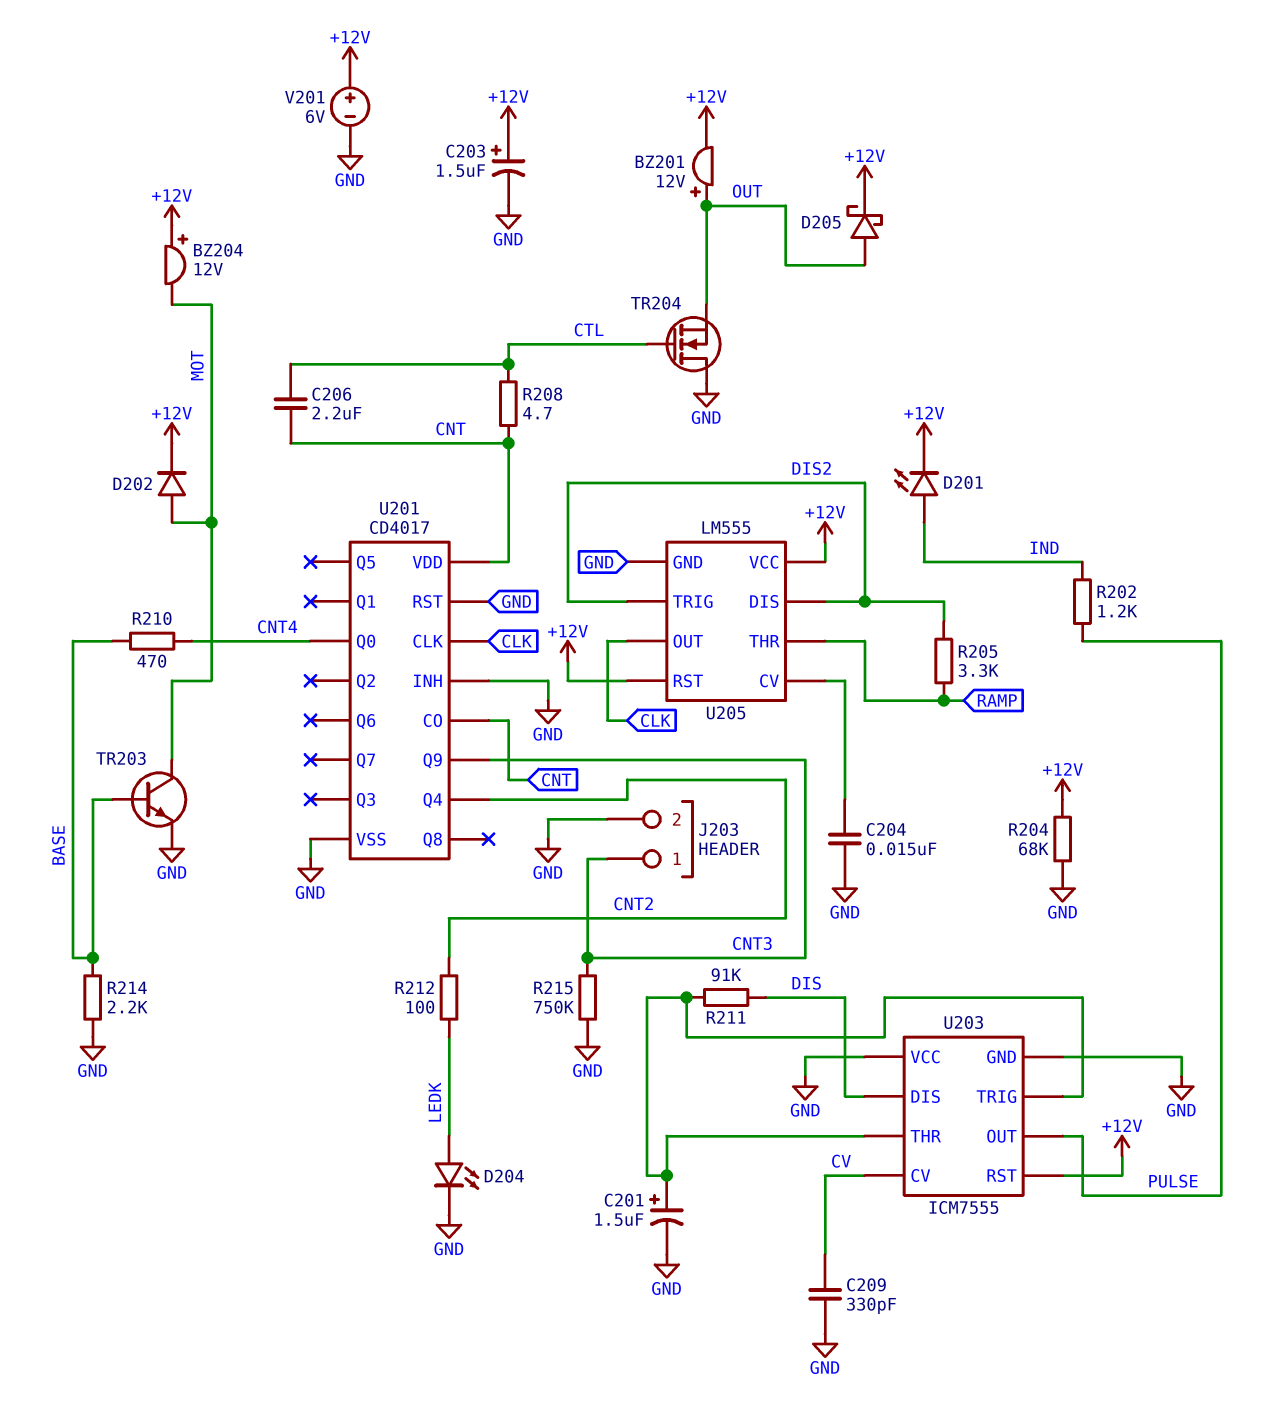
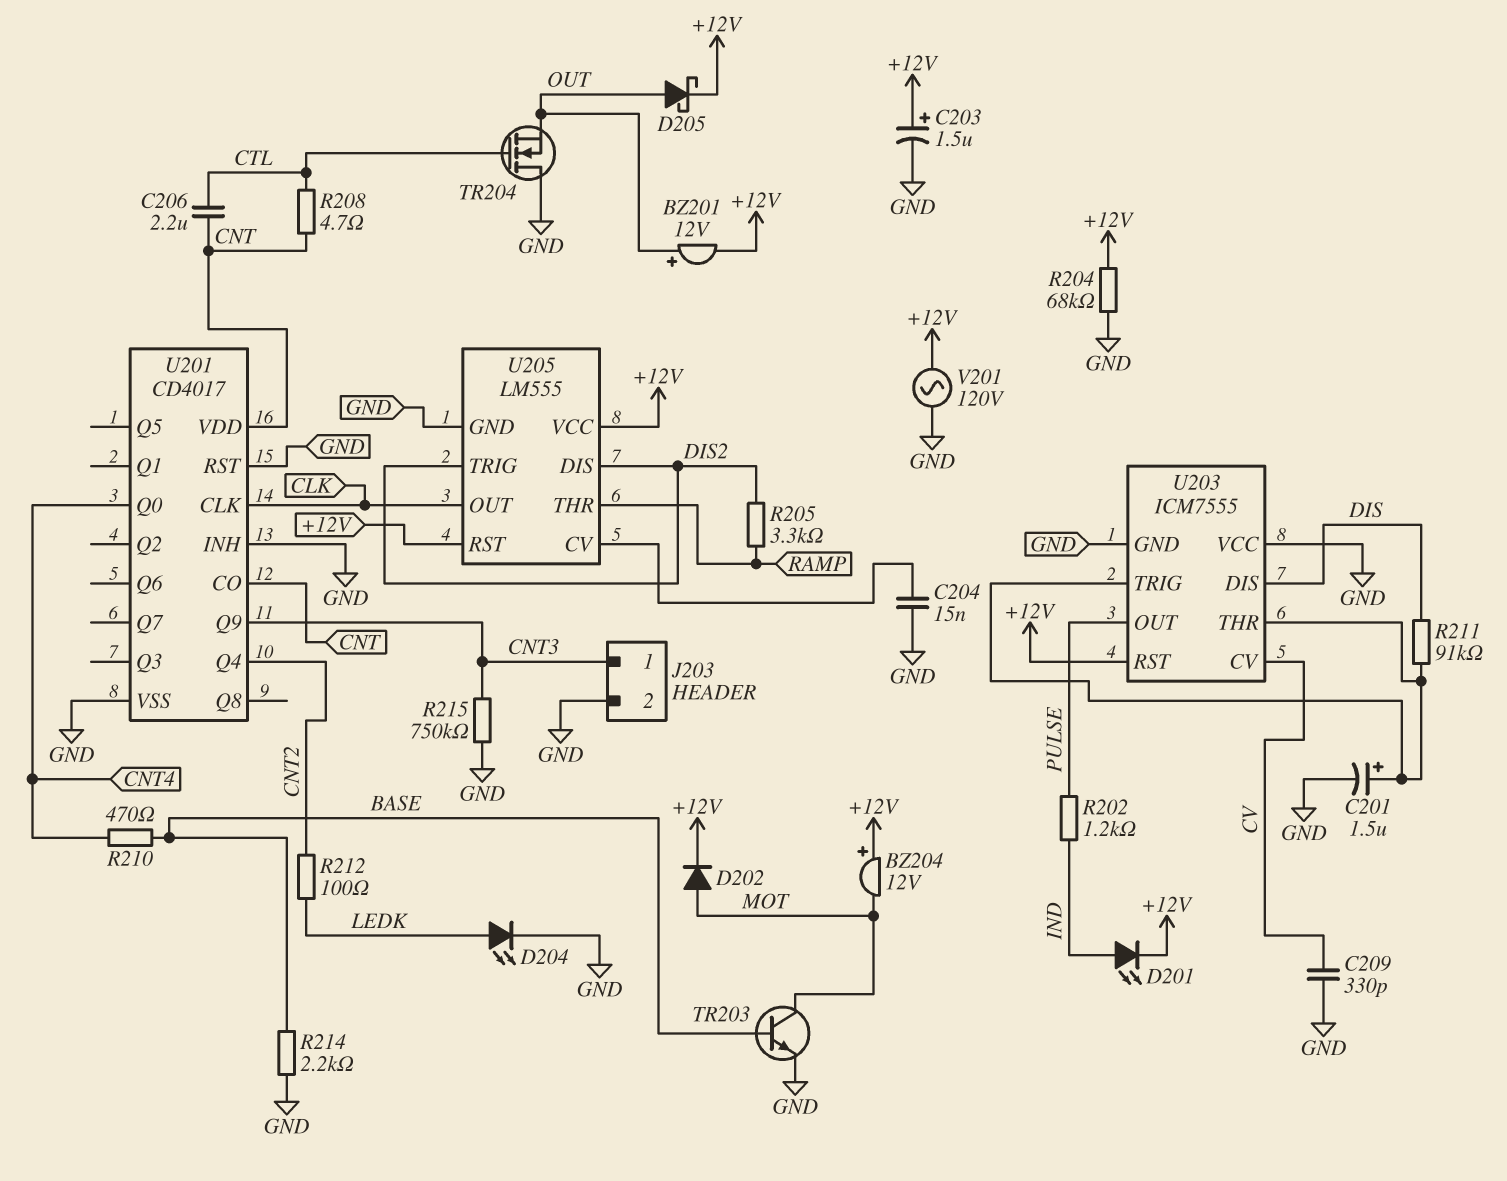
V201: 6V (plus +12V, minus GND) -> AC 120V (+12V, GND)

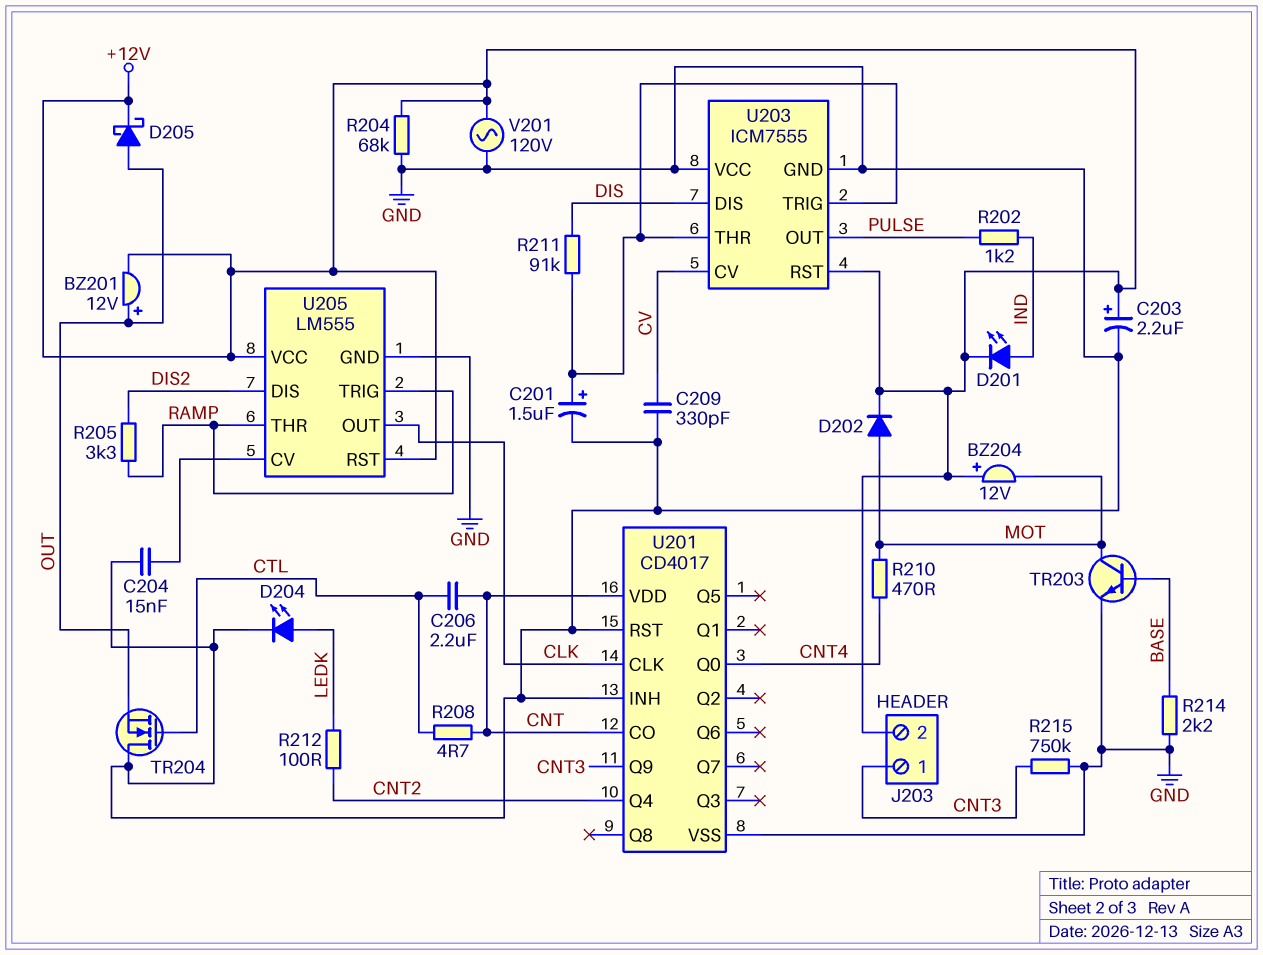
C203: 1.5uF (plus +12V, minus GND) -> 2.2uF (plus +12V, minus GND)
J203 pin 2: GND -> +12V
R210: 470 (BASE, CNT4) -> 470 (CNT4, MOT)
U205 pin TRIG: DIS2 -> RAMP

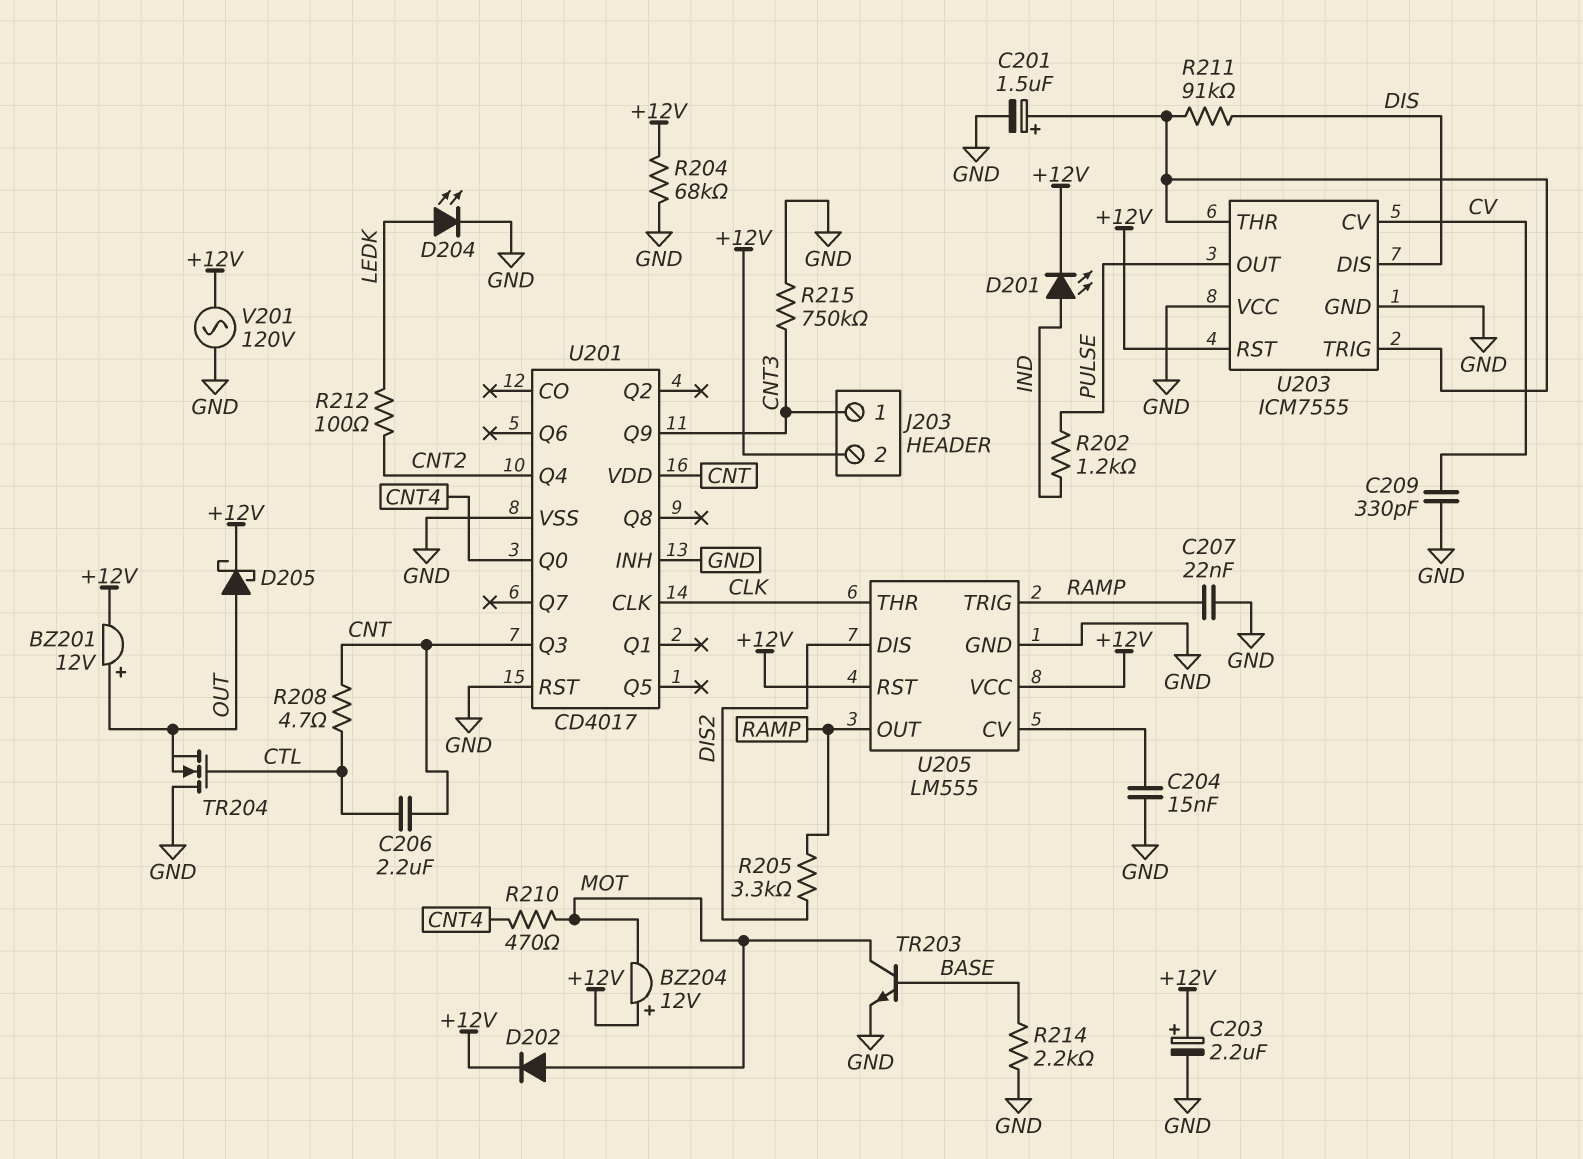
C207: none -> 22nF (GND, RAMP)
U201 pin CO: CNT -> none
U201 pin Q3: none -> CNT
U205 pin OUT: CLK -> RAMP
U205 pin THR: RAMP -> CLK

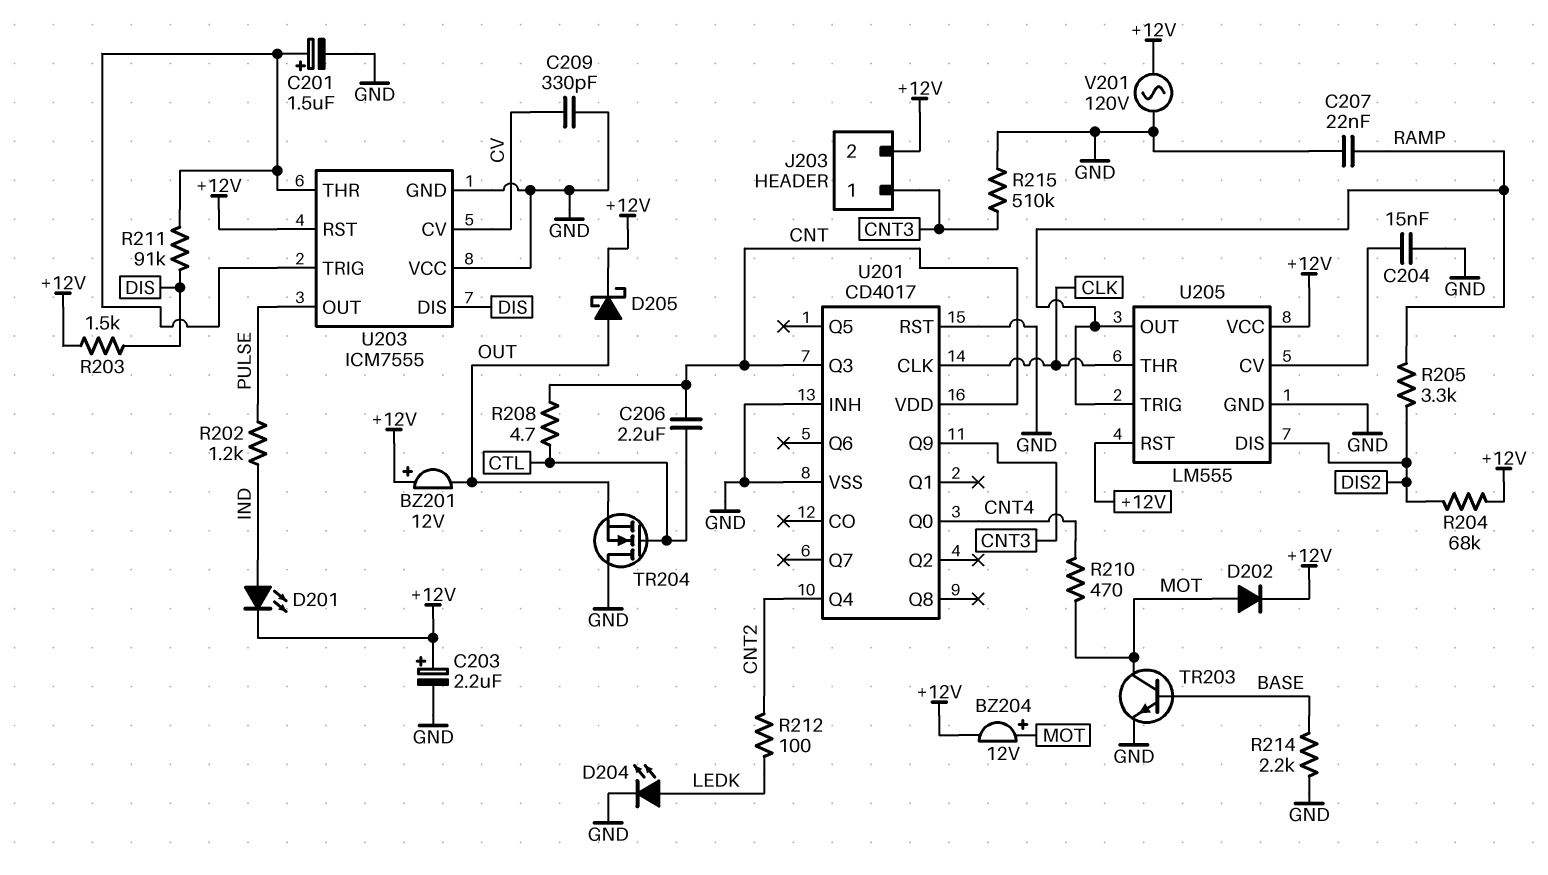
BZ201: buzzer 12V (plus OUT, minus +12V) -> buzzer 12V (plus +12V, minus OUT)
BZ204: buzzer 12V (plus +12V, minus MOT) -> buzzer 12V (plus MOT, minus +12V)
R203: none -> 1.5k (+12V, DIS)
R204: 68k (+12V, GND) -> 68k (+12V, DIS2)
R215: 750k (CNT3, GND) -> 510k (CNT3, GND)

